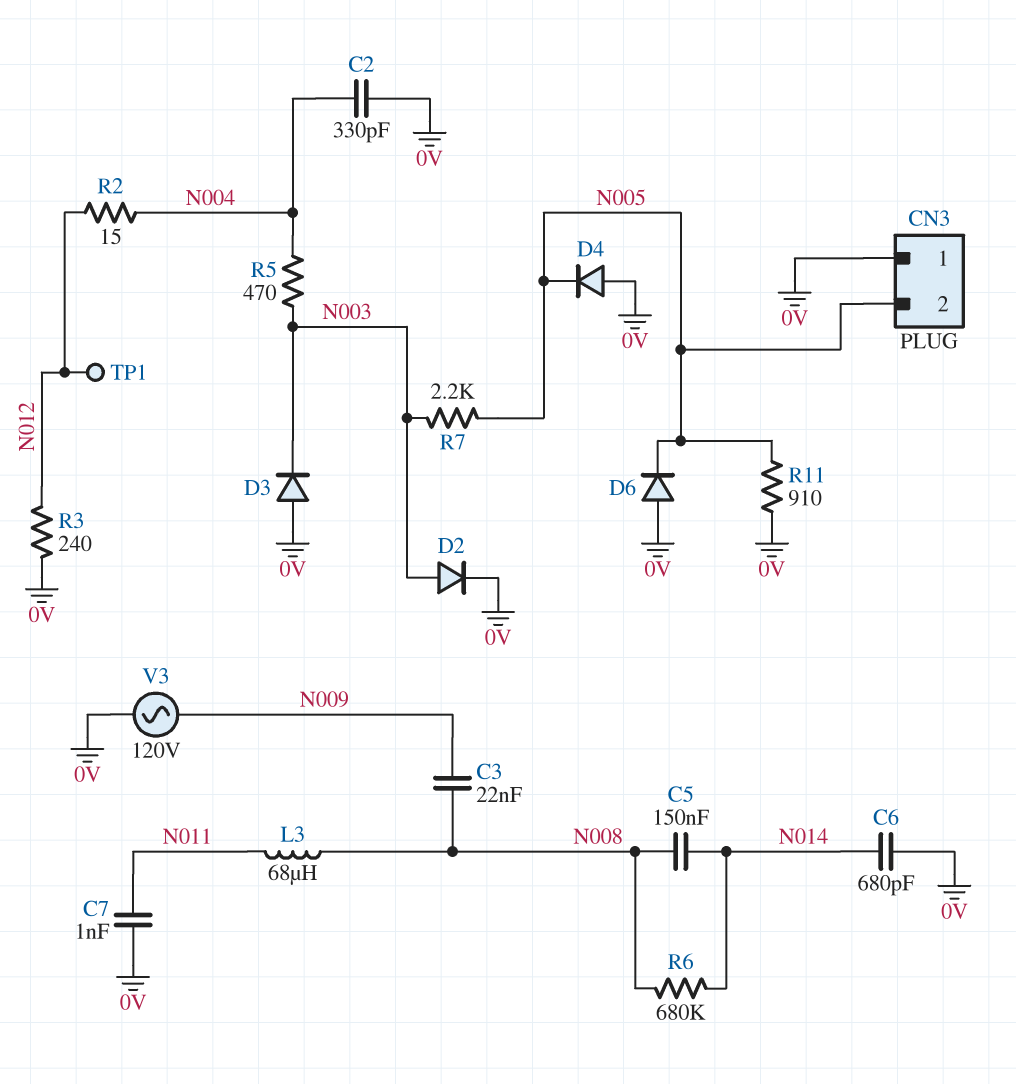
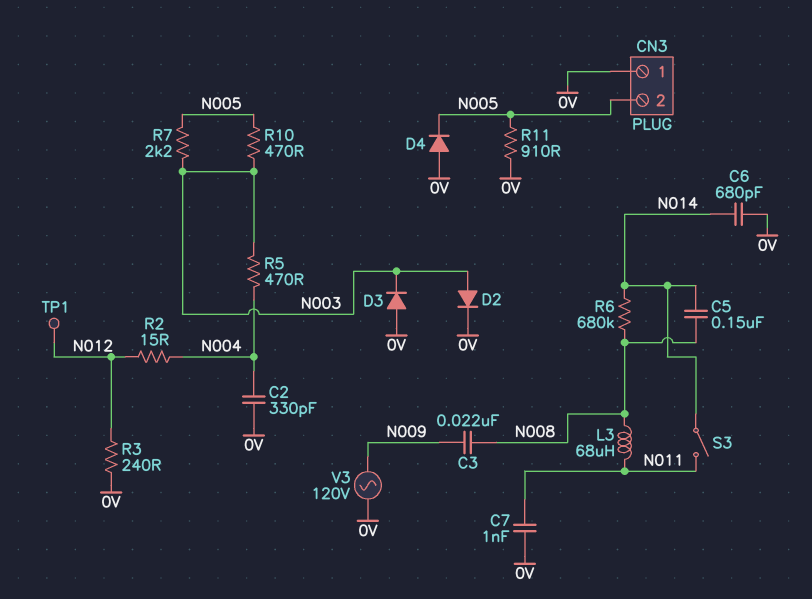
D6: diode (A 0V, K N005) -> none
R10: none -> 470 (N003, N005)
S3: none -> switch (N011, N014)

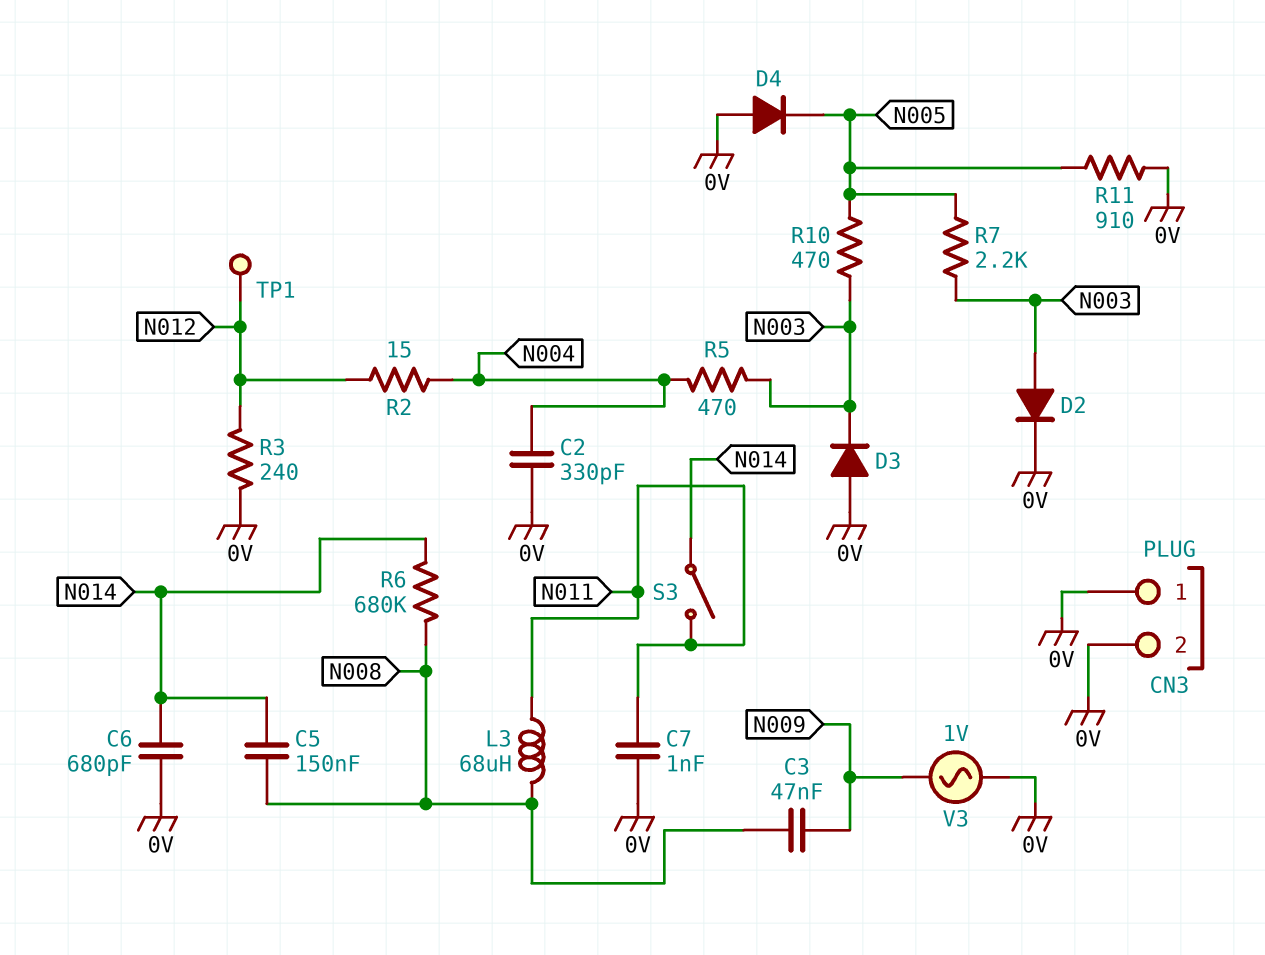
C3: 22nF (N008, N009) -> 47nF (N008, N009)
CN3 pin 2: N005 -> 0V
V3: AC 120V (0V, N009) -> AC 1V (0V, N009)

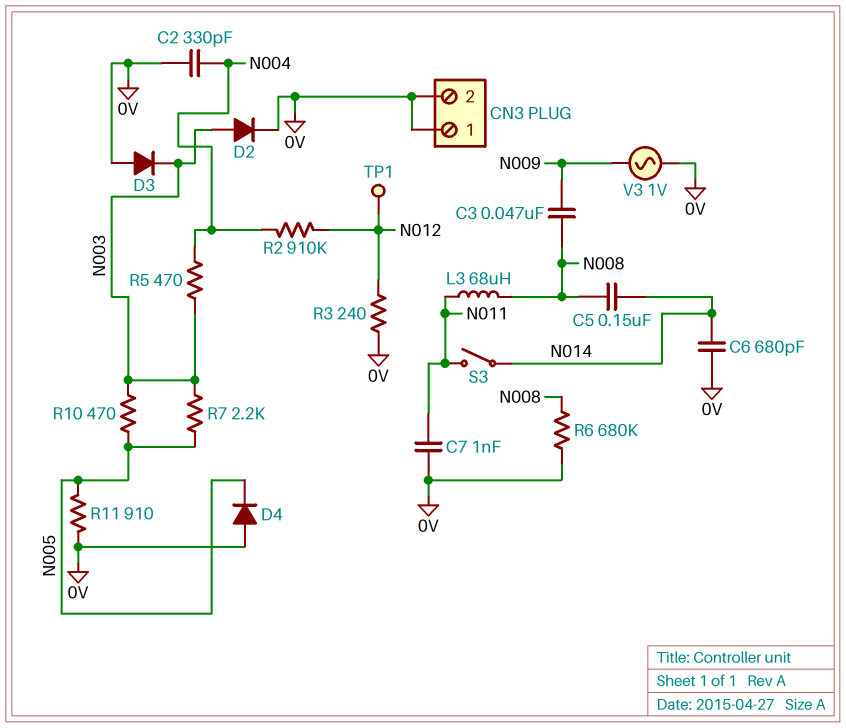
R2: 15 (N004, N012) -> 910k (N004, N012)
R6: 680k (N008, N014) -> 680k (0V, N008)

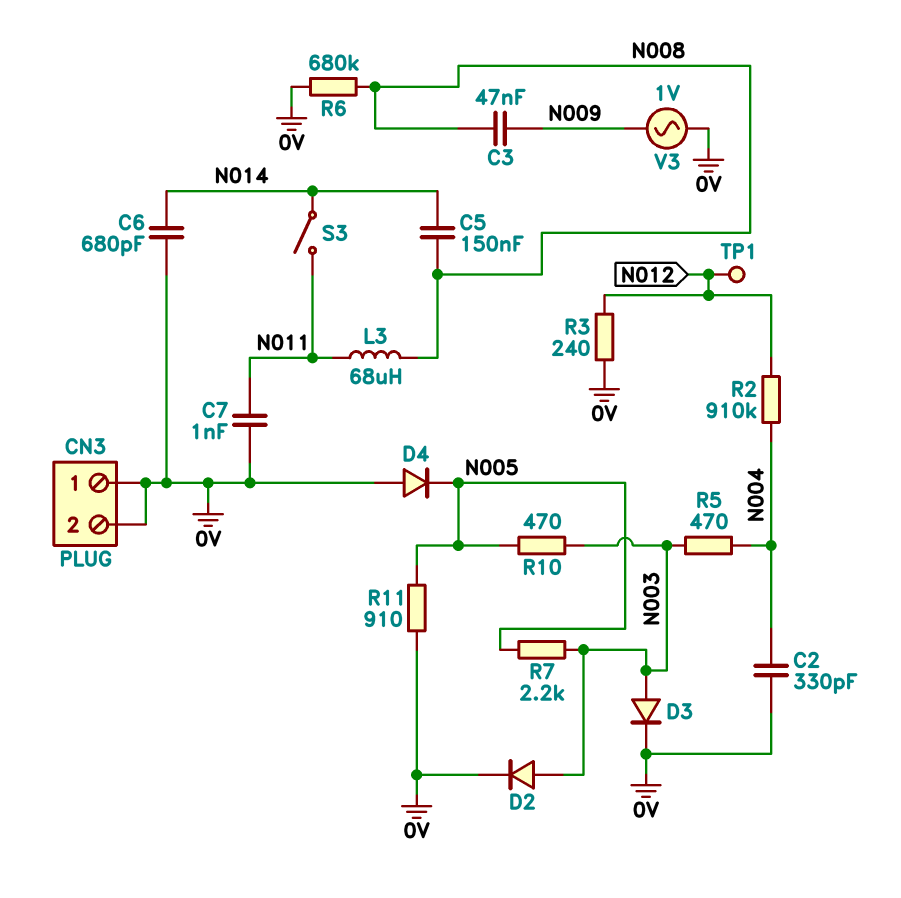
D3: diode (A 0V, K N003) -> diode (A N003, K 0V)

